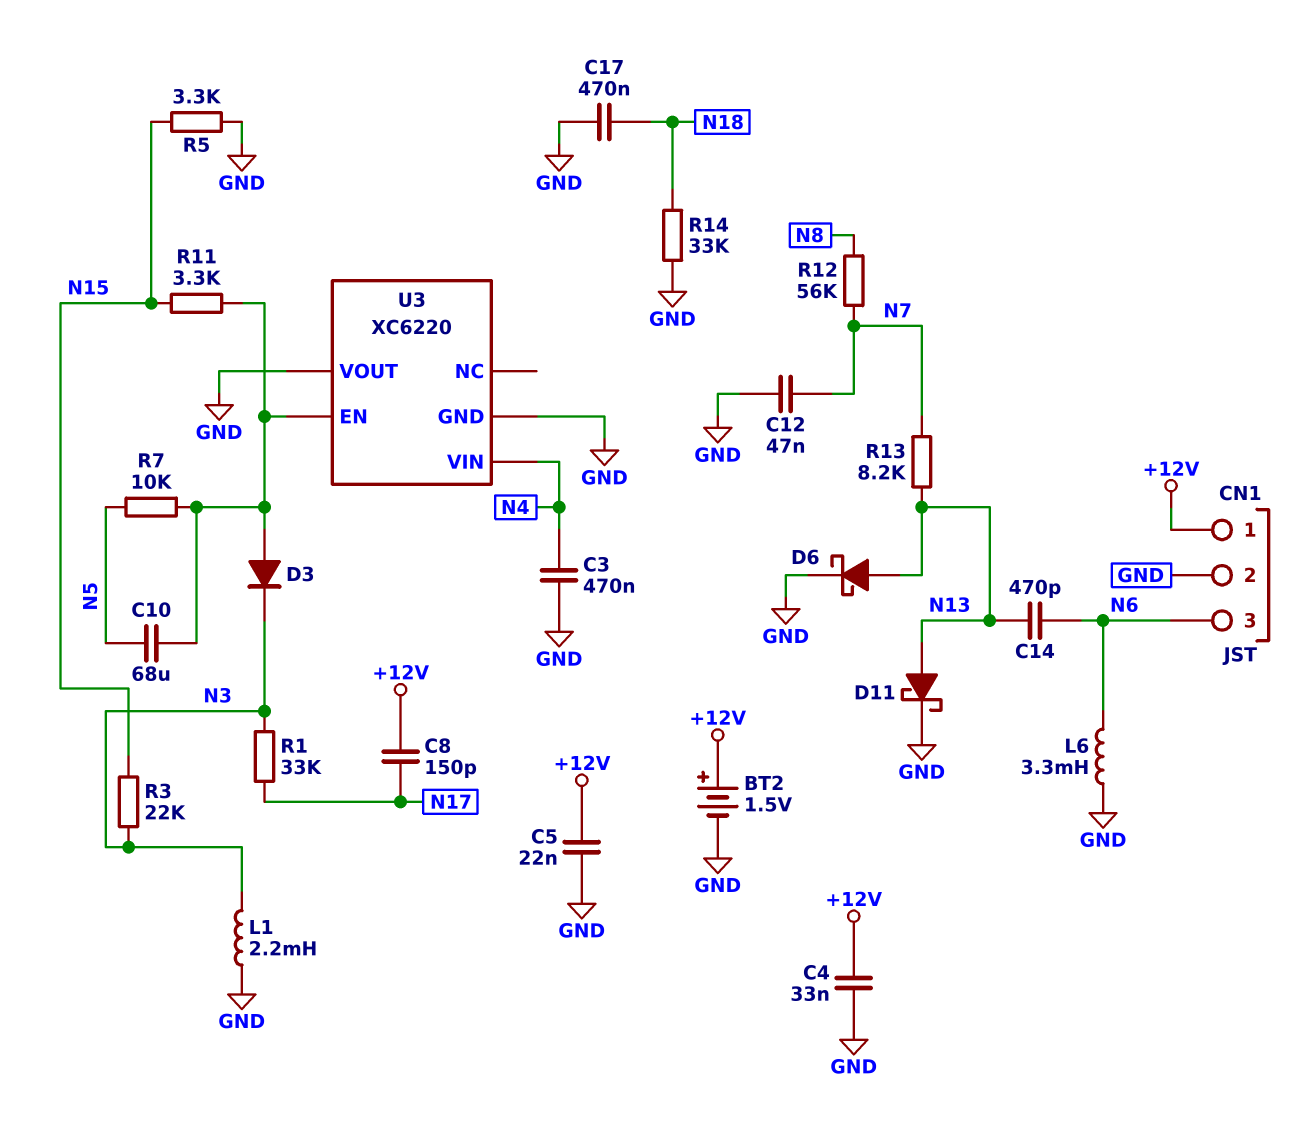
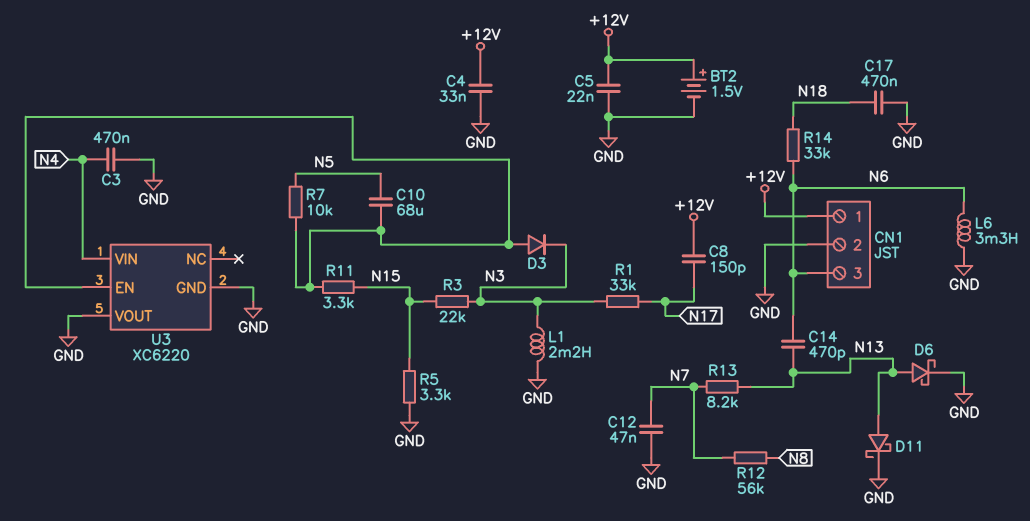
R14: 33k (GND, N18) -> 33k (N6, N18)

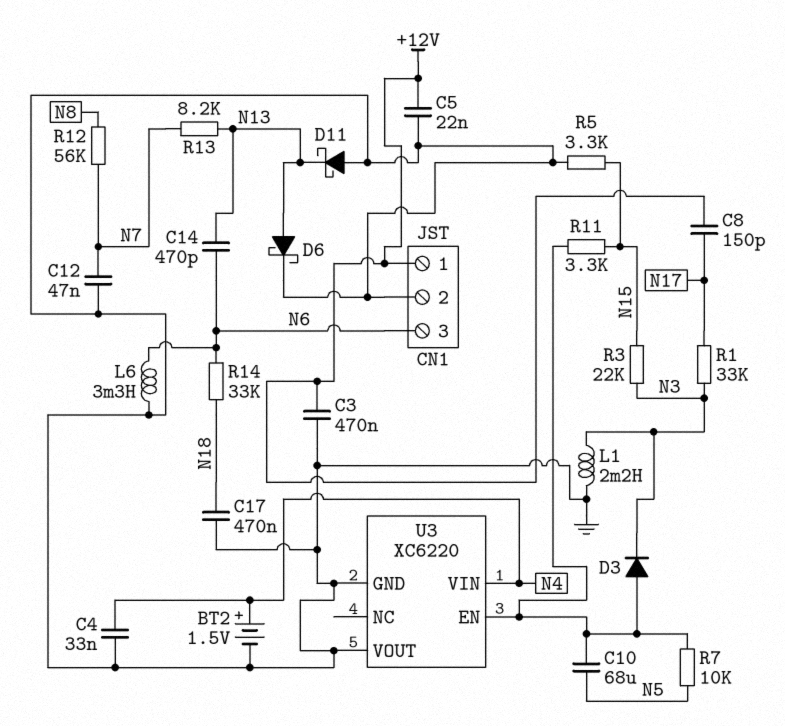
BT2: 1.5V (plus +12V, minus GND) -> 1.5V (plus N4, minus GND)
C3: 470nF (GND, N4) -> 470nF (+12V, GND)
C4: 33nF (+12V, GND) -> 33nF (GND, N4)
D11: schottky (A N13, K GND) -> schottky (A GND, K N13)

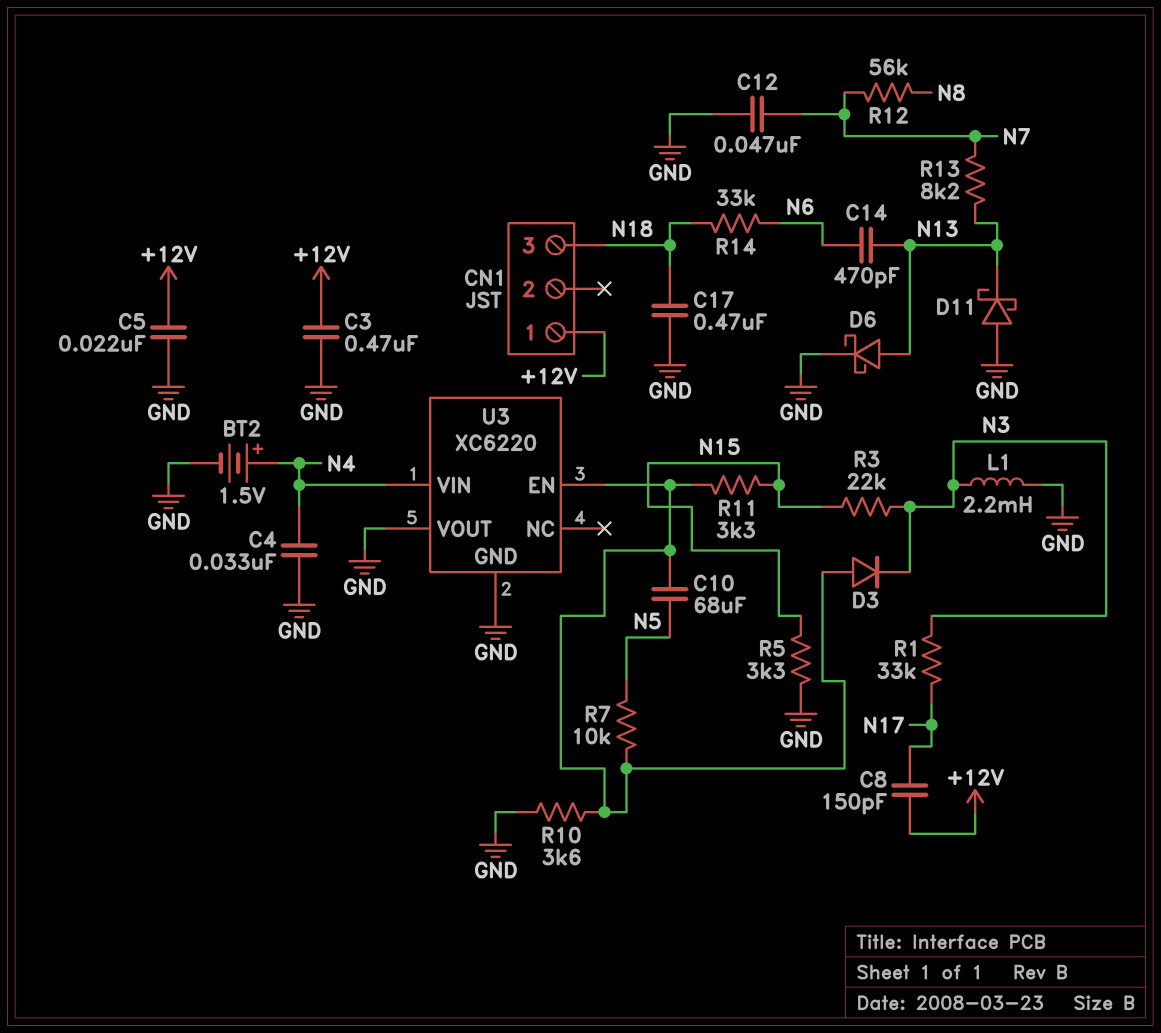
CN1 pin 2: GND -> none
CN1 pin 3: N6 -> N18
L6: 3.3mH (GND, N6) -> none
R10: none -> 3.6k (GND, U3/EN)

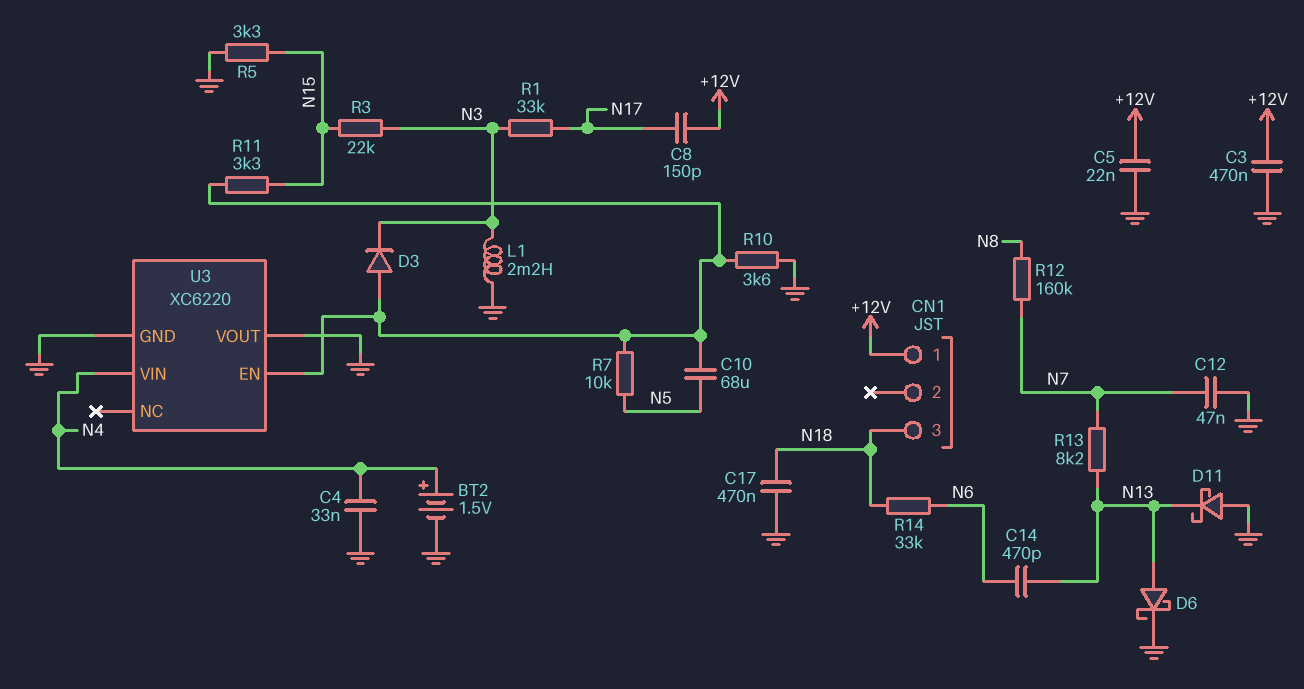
R12: 56k (N7, N8) -> 160k (N7, N8)

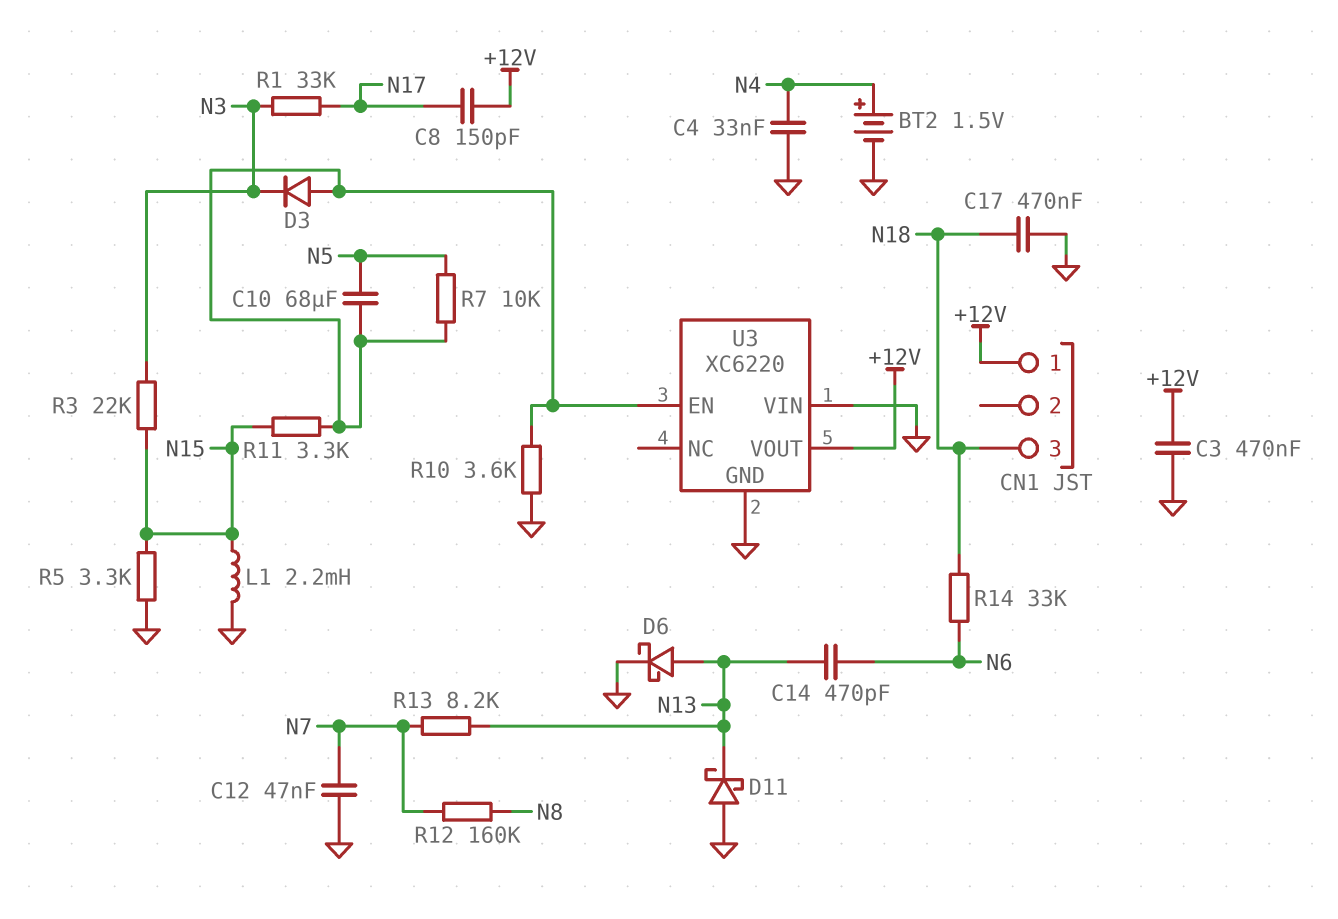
C5: 22nF (+12V, GND) -> none
L1: 2.2mH (GND, N3) -> 2.2mH (GND, N15)
U3 pin VIN: N4 -> GND
U3 pin VOUT: GND -> +12V

